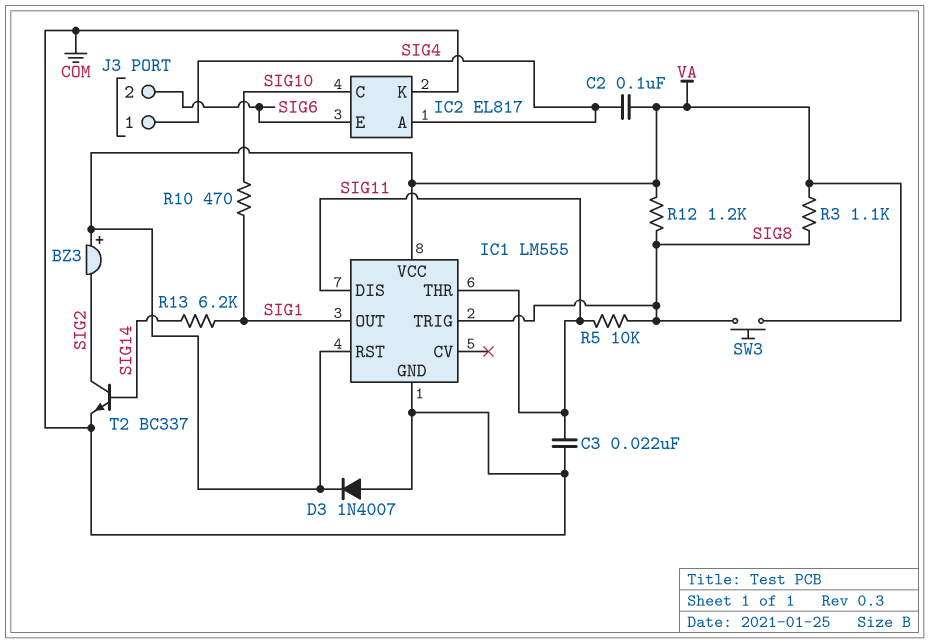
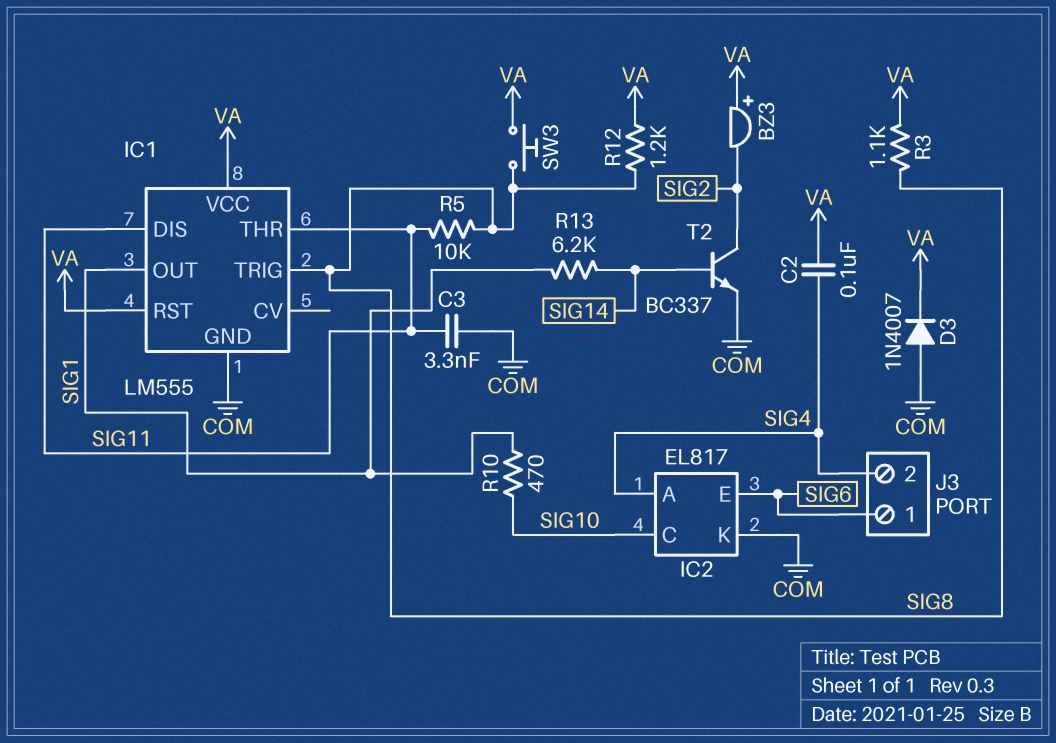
C3: 22nF (COM, SIG11) -> 3.3nF (COM, SIG11)
J3 pin 1: SIG4 -> SIG6
J3 pin 2: SIG6 -> SIG4

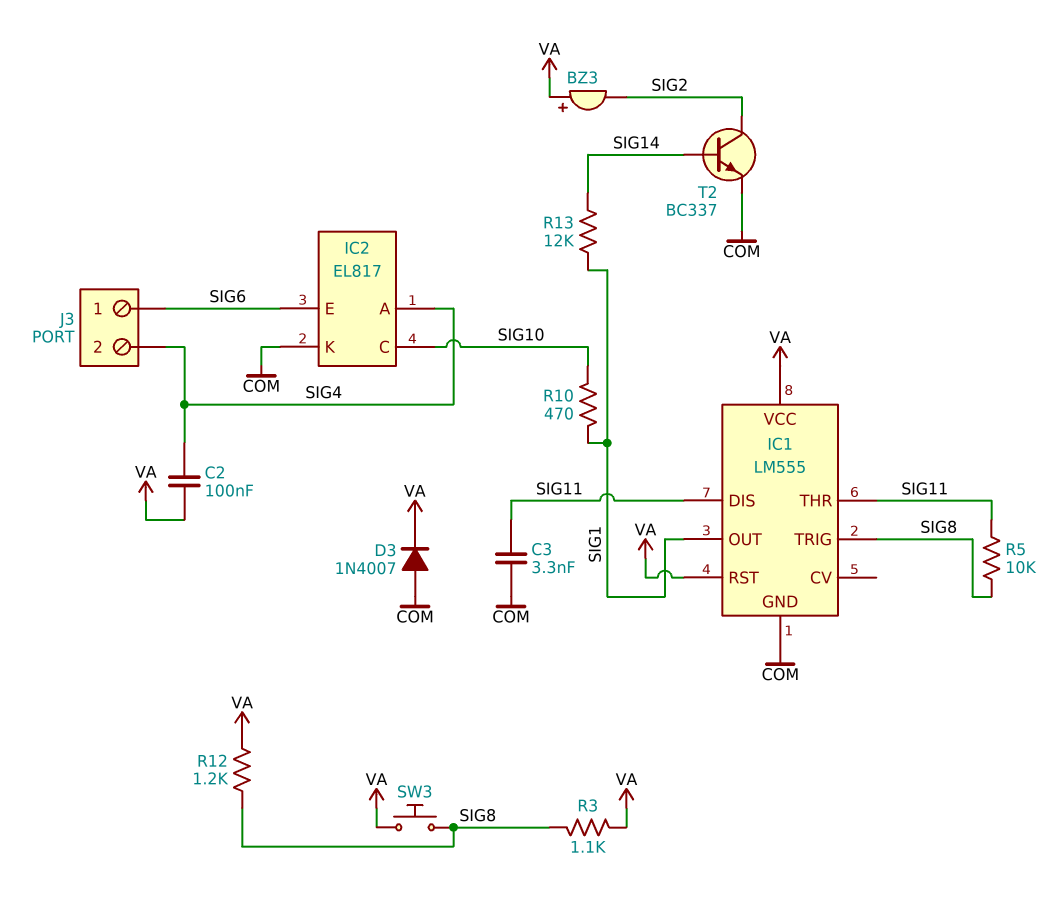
R13: 6.2k (SIG1, SIG14) -> 12k (SIG1, SIG14)

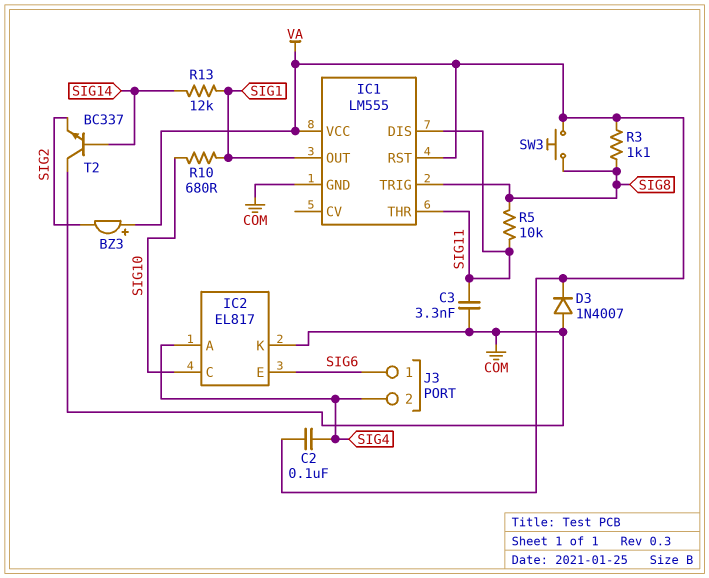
R10: 470 (SIG1, SIG10) -> 680 (SIG1, SIG10)
R12: 1.2k (SIG8, VA) -> none
T2: NPN BC337 (B SIG14, C SIG2, E COM) -> NPN BC337 (B SIG14, C COM, E SIG2)

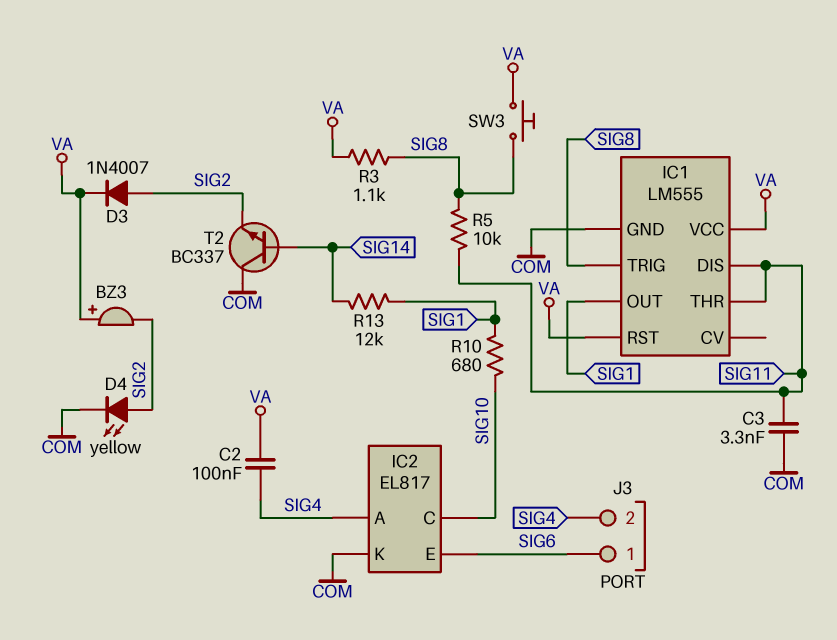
D3: diode 1N4007 (A COM, K VA) -> diode 1N4007 (A SIG2, K VA)
D4: none -> LED yellow (A SIG2, K COM)

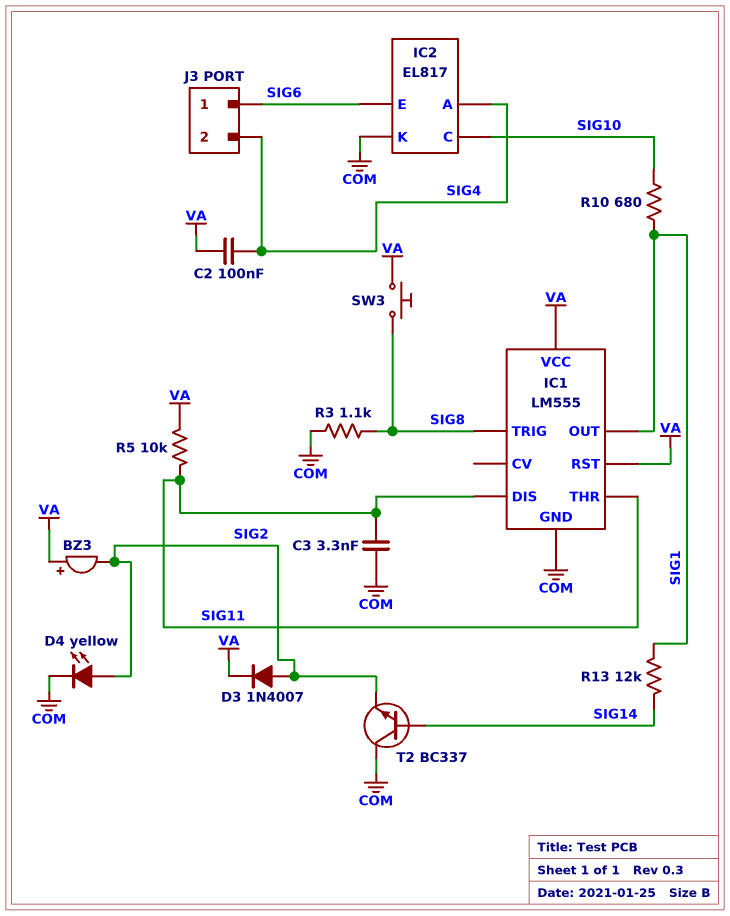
R3: 1.1k (SIG8, VA) -> 1.1k (COM, SIG8)
R5: 10k (SIG8, SIG11) -> 10k (SIG11, VA)

